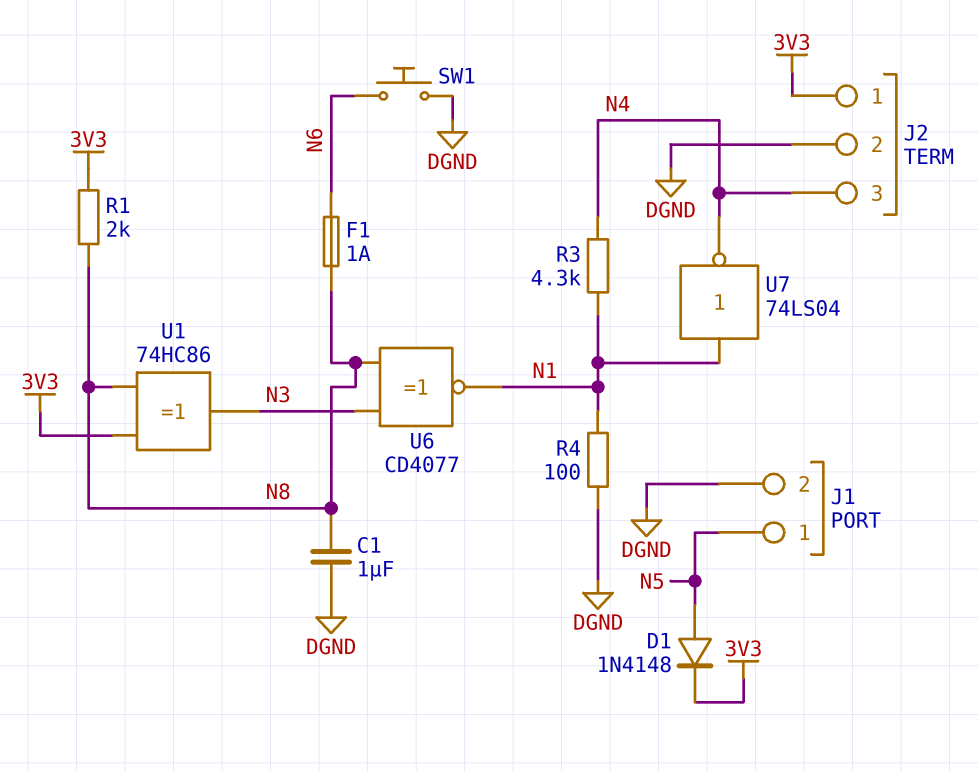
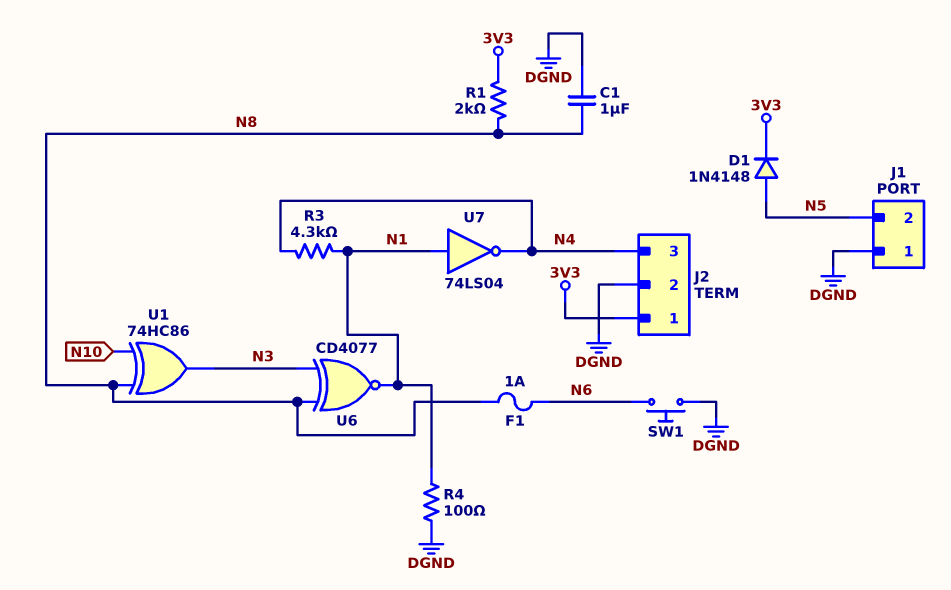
J1 pin 1: N5 -> DGND
J1 pin 2: DGND -> N5
U1: XOR 74HC86 (in 3V3, in N8, out N3) -> XOR 74HC86 (in N8, in N10, out N3)

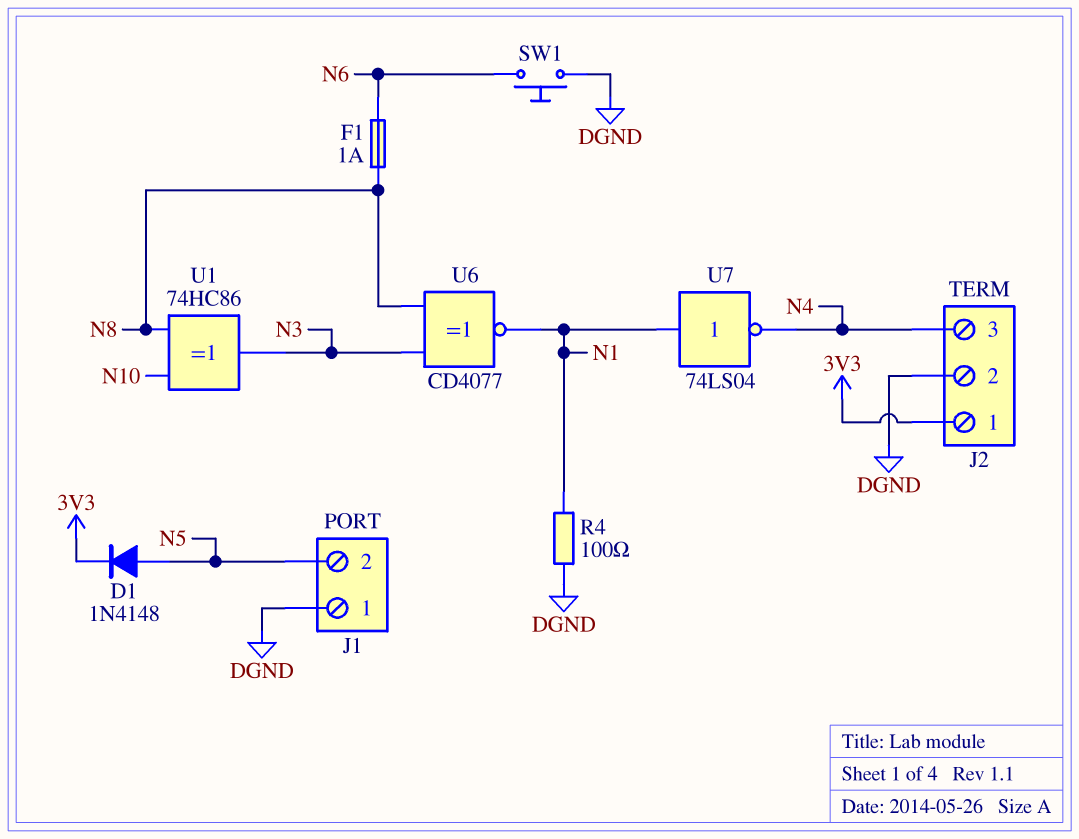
C1: 1uF (DGND, N8) -> none
R1: 2k (3V3, N8) -> none
R3: 4.3k (N1, N4) -> none

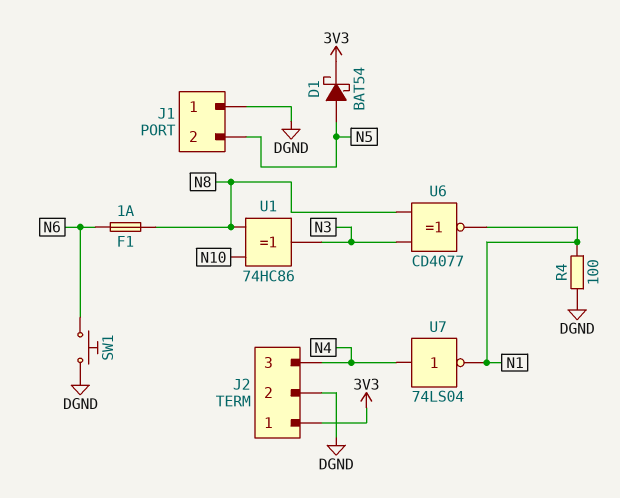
D1: diode 1N4148 (A N5, K 3V3) -> schottky BAT54 (A N5, K 3V3)
U7: NOT 74LS04 (in N1, out N4) -> NOT 74LS04 (in N4, out N1)

